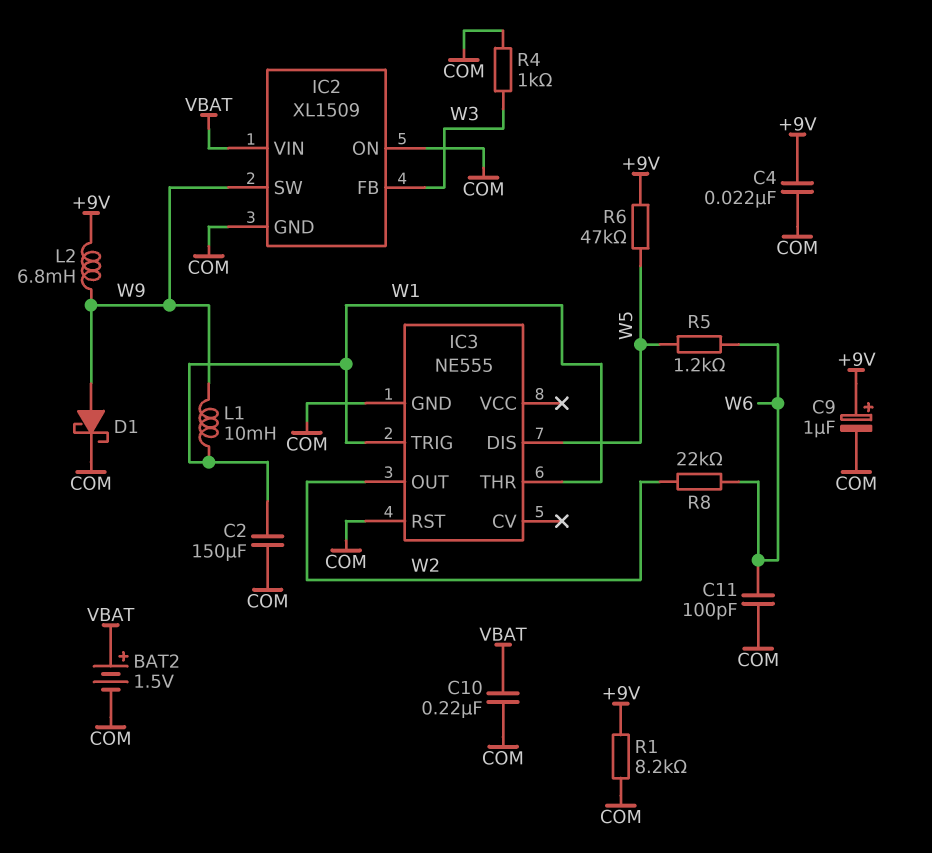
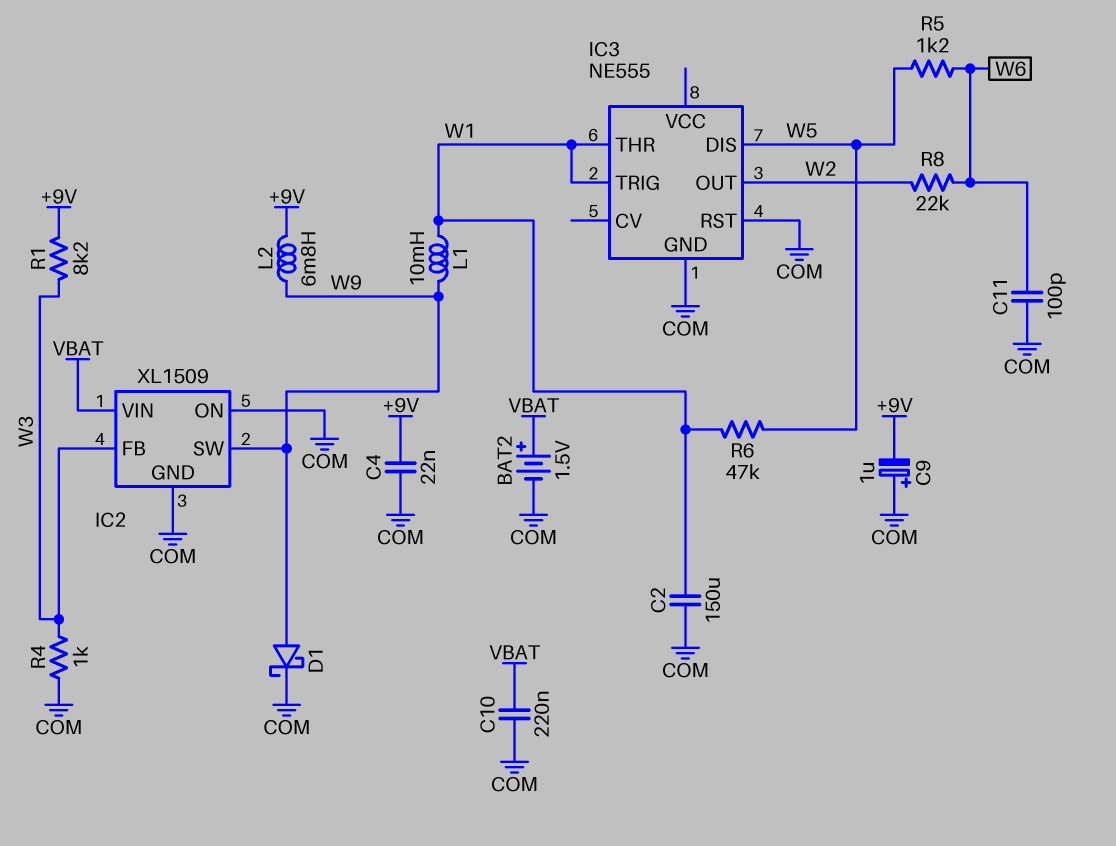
C9: 1uF (plus +9V, minus COM) -> 1uF (plus COM, minus +9V)
R1: 8.2k (+9V, COM) -> 8.2k (+9V, W3)
R6: 47k (+9V, W5) -> 47k (W1, W5)

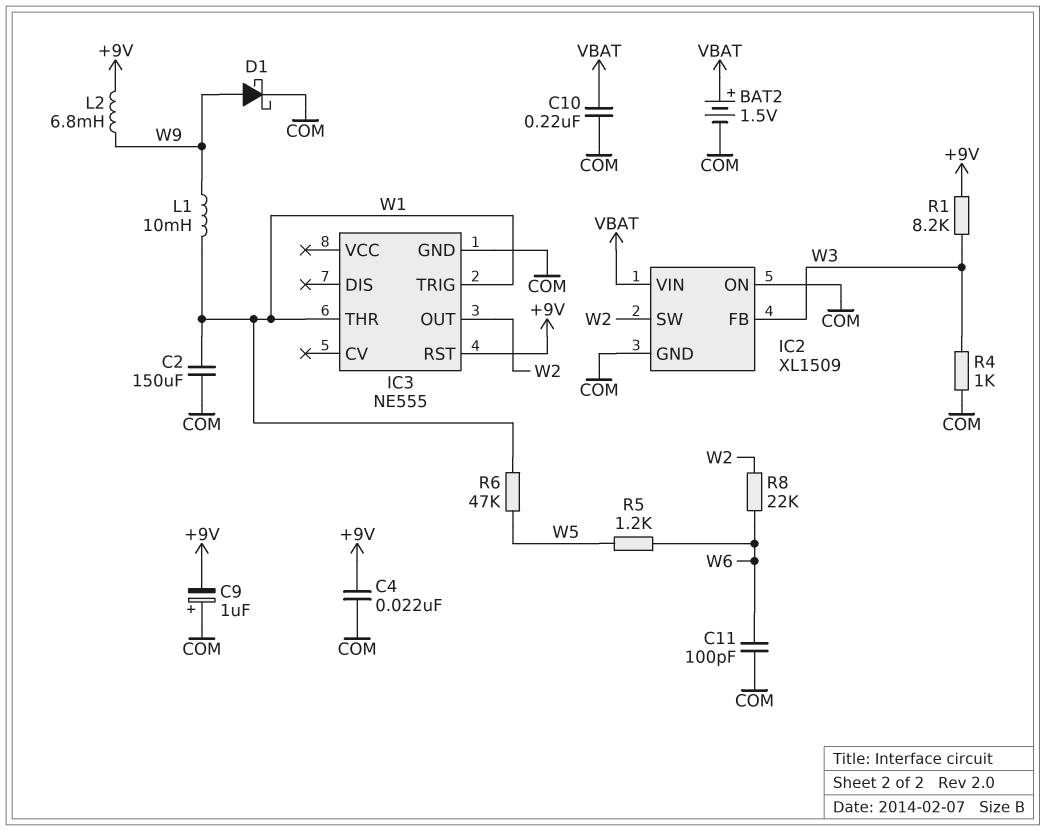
IC2 pin SW: W9 -> W2
IC3 pin DIS: W5 -> none
IC3 pin RST: COM -> +9V

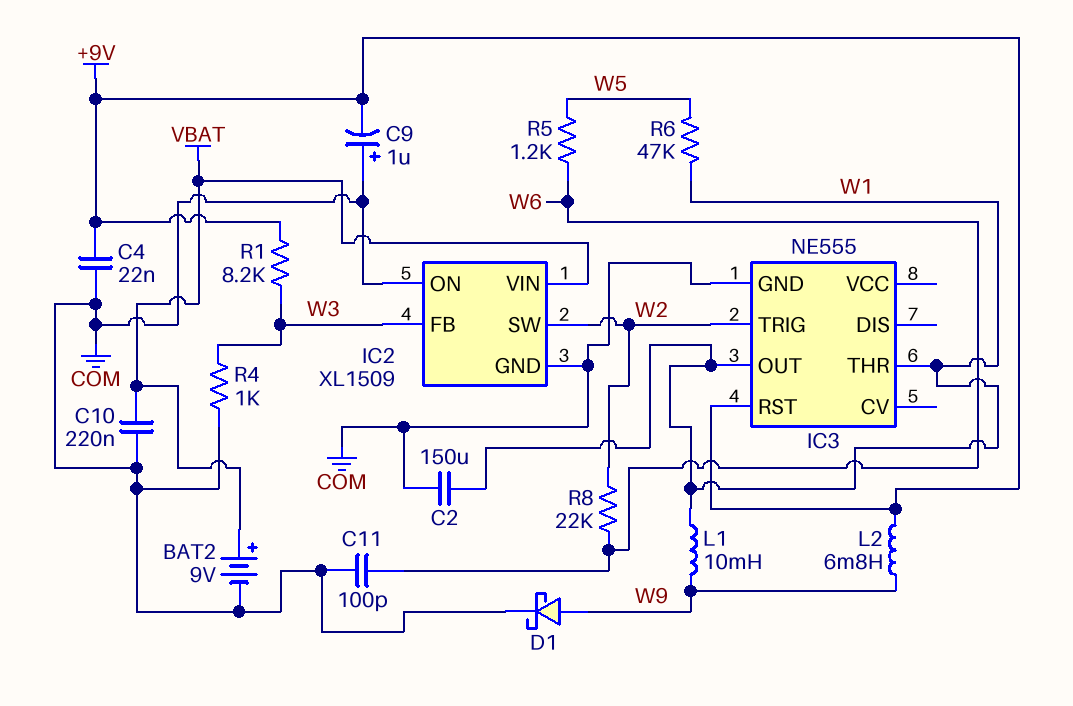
BAT2: 1.5V (plus VBAT, minus COM) -> 9V (plus VBAT, minus COM)
IC3 pin OUT: W2 -> W1
IC3 pin TRIG: W1 -> W2

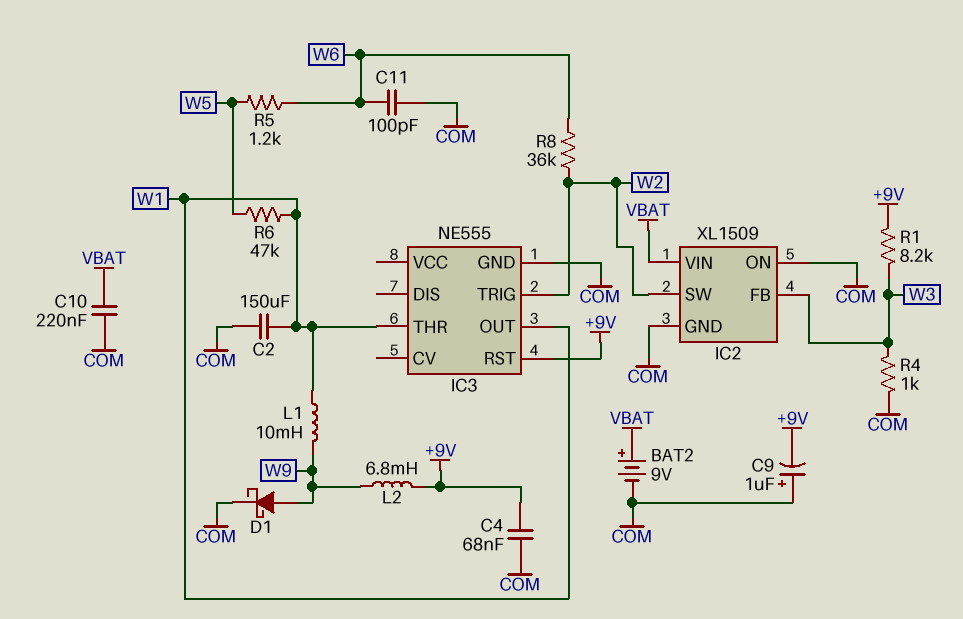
C4: 22nF (+9V, COM) -> 68nF (+9V, COM)
R8: 22k (W2, W6) -> 36k (W2, W6)

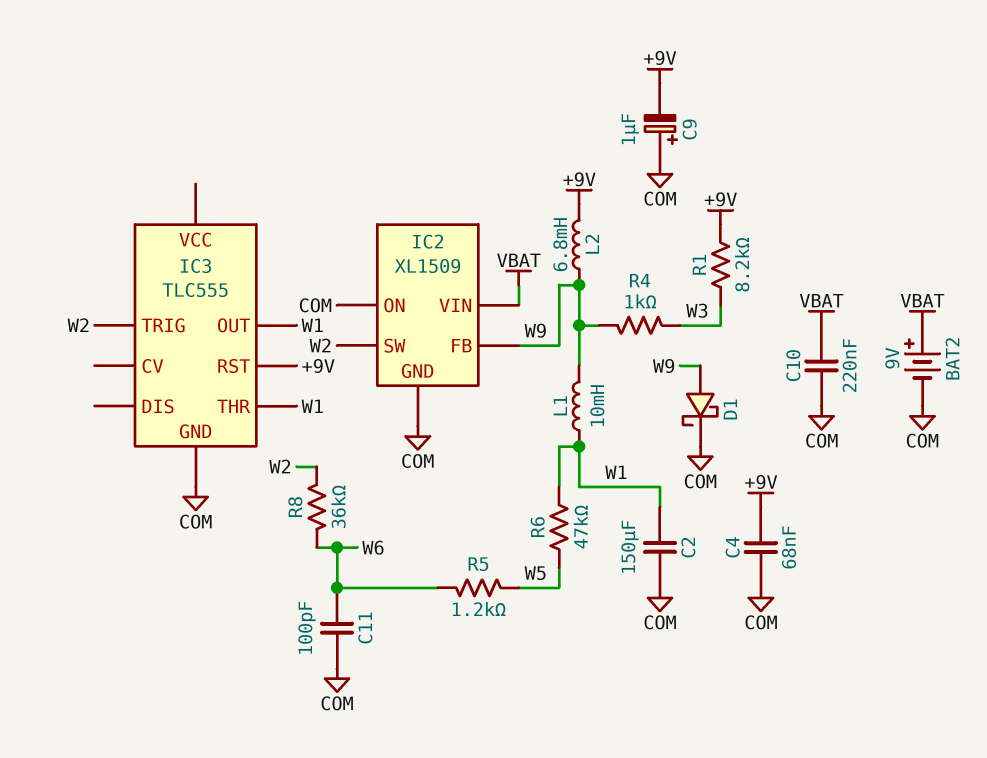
IC2 pin FB: W3 -> W9
IC3: NE555 -> TLC555
R4: 1k (COM, W3) -> 1k (W3, W9)

